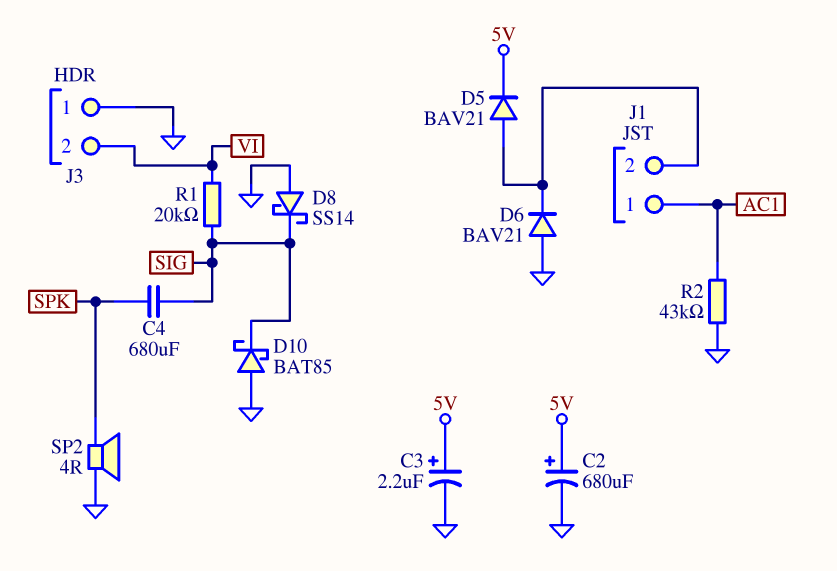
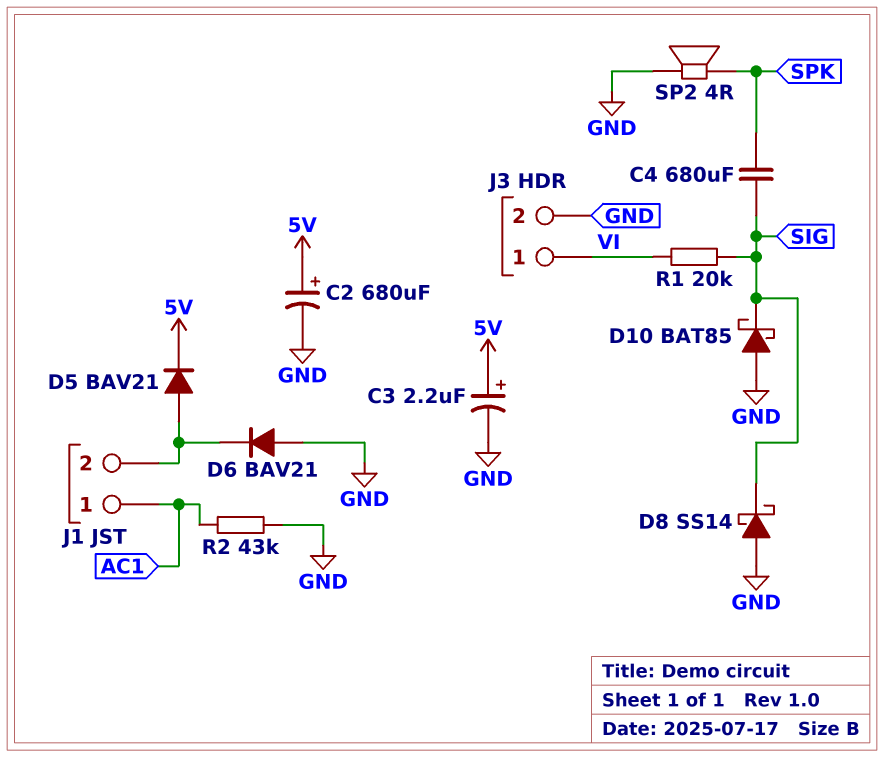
J3 pin 1: GND -> VI
J3 pin 2: VI -> GND

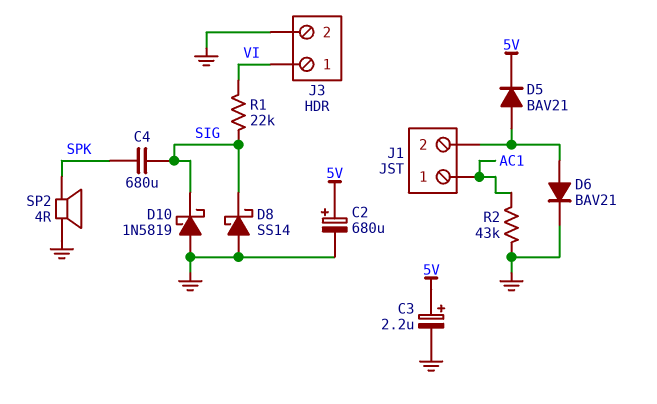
D6: diode BAV21 (A GND, K J1/2) -> diode BAV21 (A J1/2, K GND)
D10: schottky BAT85 (A GND, K SIG) -> schottky 1N5819 (A GND, K SIG)
R1: 20k (SIG, VI) -> 22k (SIG, VI)

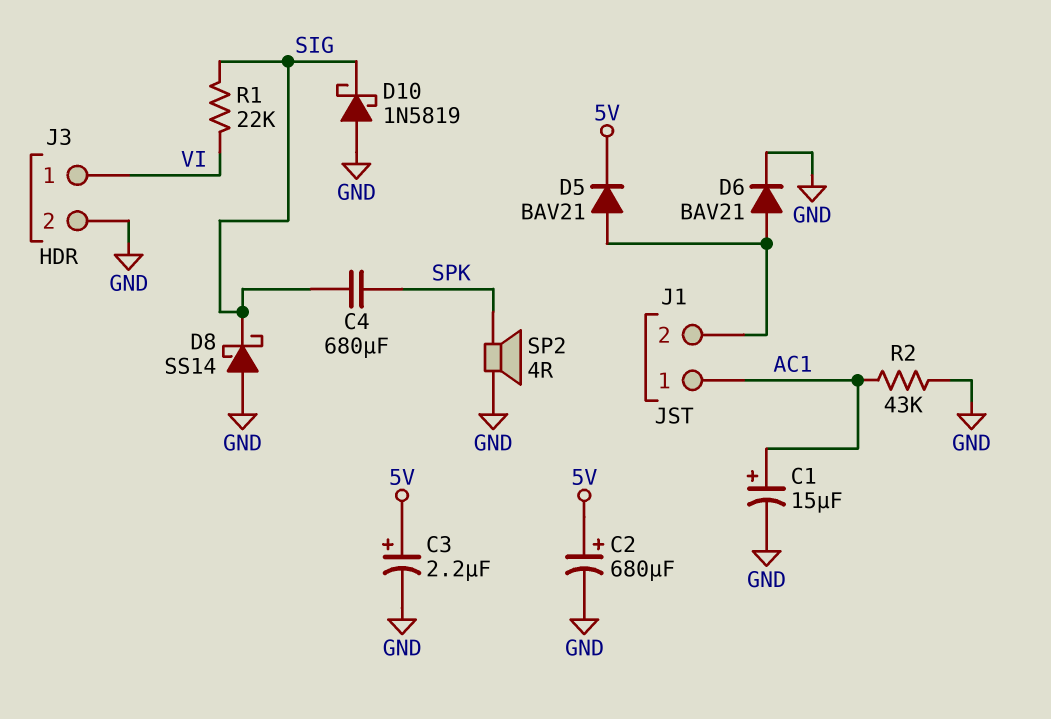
C1: none -> 15uF (plus AC1, minus GND)

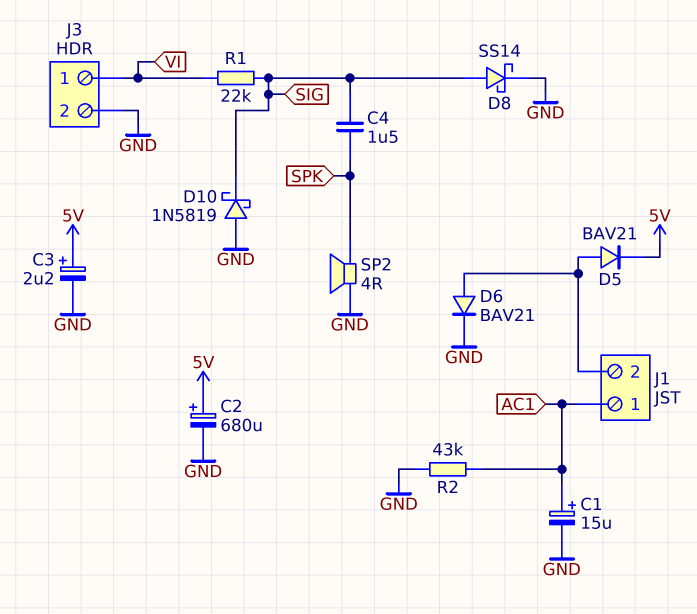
C4: 680uF (SIG, SPK) -> 1.5uF (SIG, SPK)
D8: schottky SS14 (A GND, K SIG) -> schottky SS14 (A SIG, K GND)

